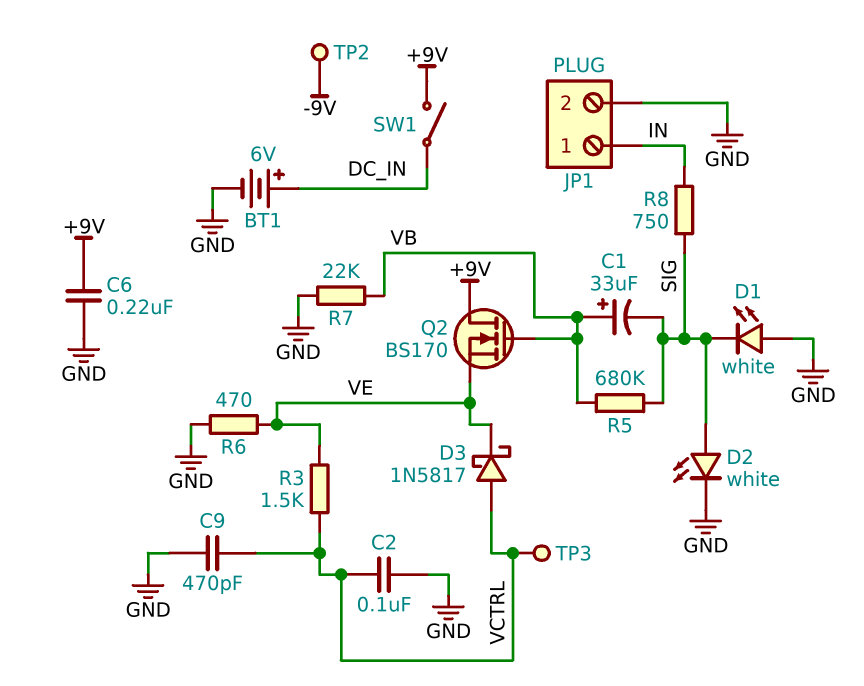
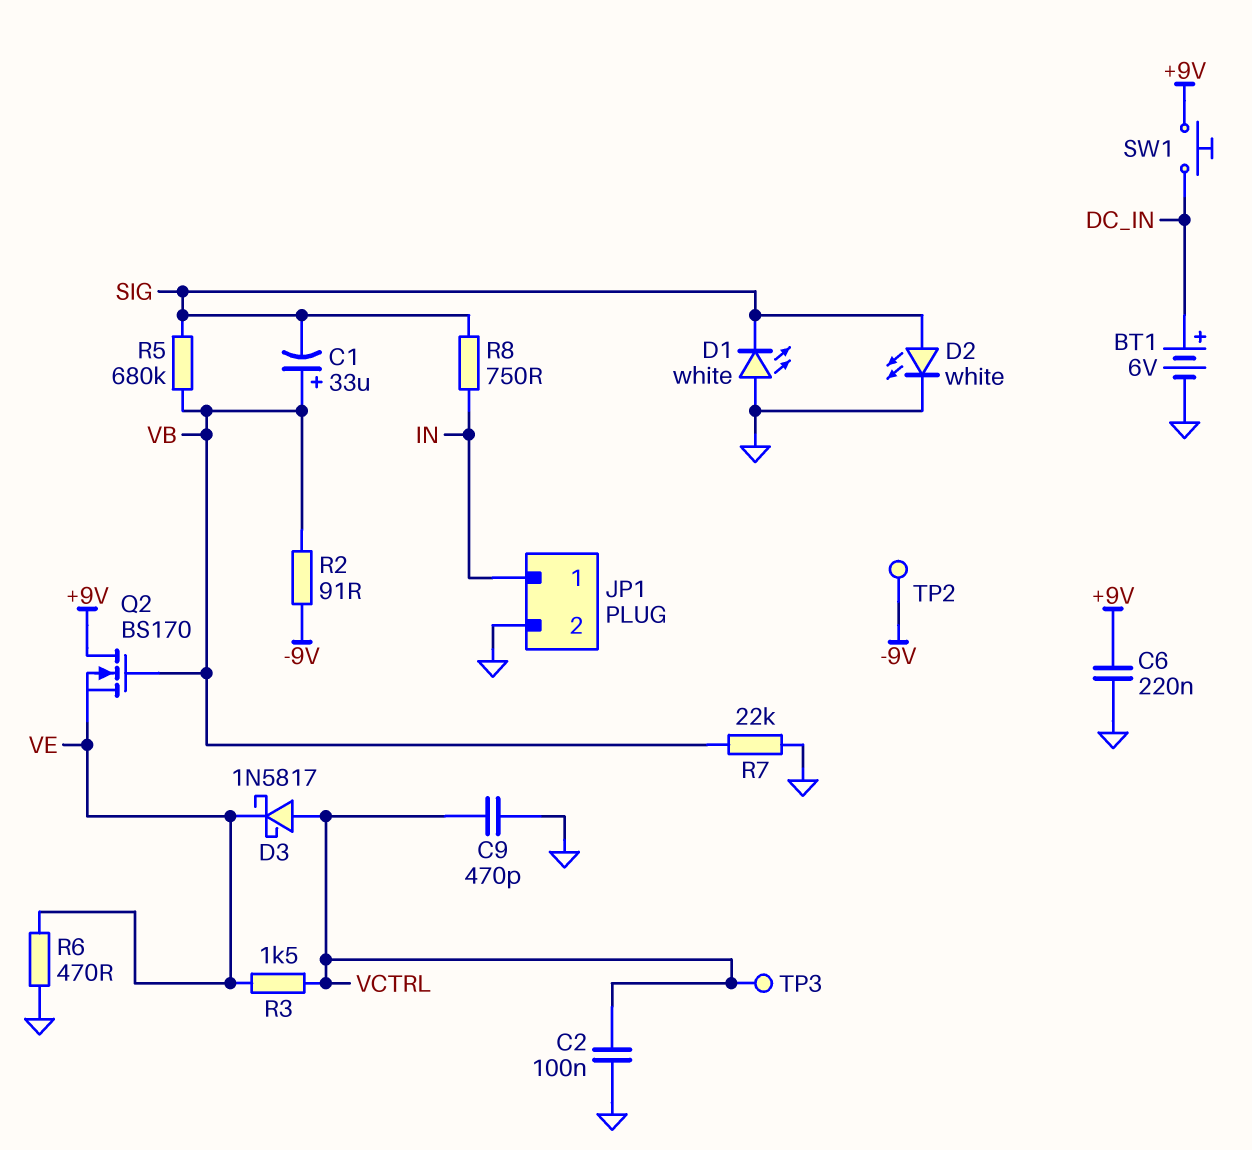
R2: none -> 91 (-9V, VB)
SW1: switch (+9V, DC_IN) -> button (+9V, DC_IN)

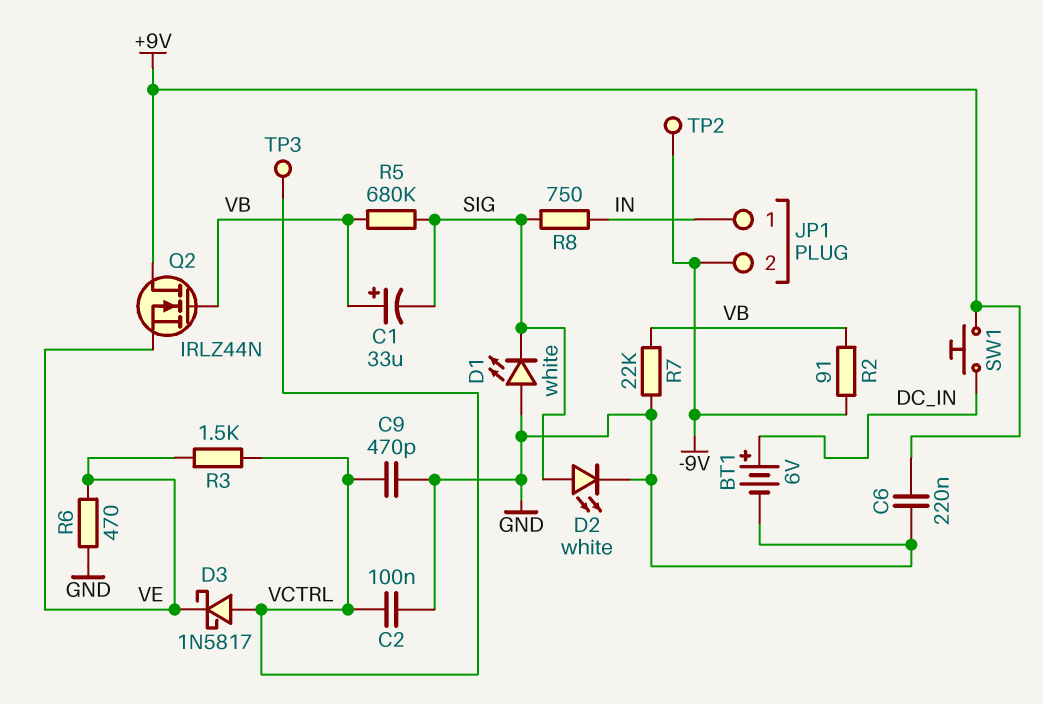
JP1 pin 2: GND -> -9V
Q2: NMOS BS170 (G VB, D +9V, S VE) -> NMOS IRLZ44N (G VB, D +9V, S VE)

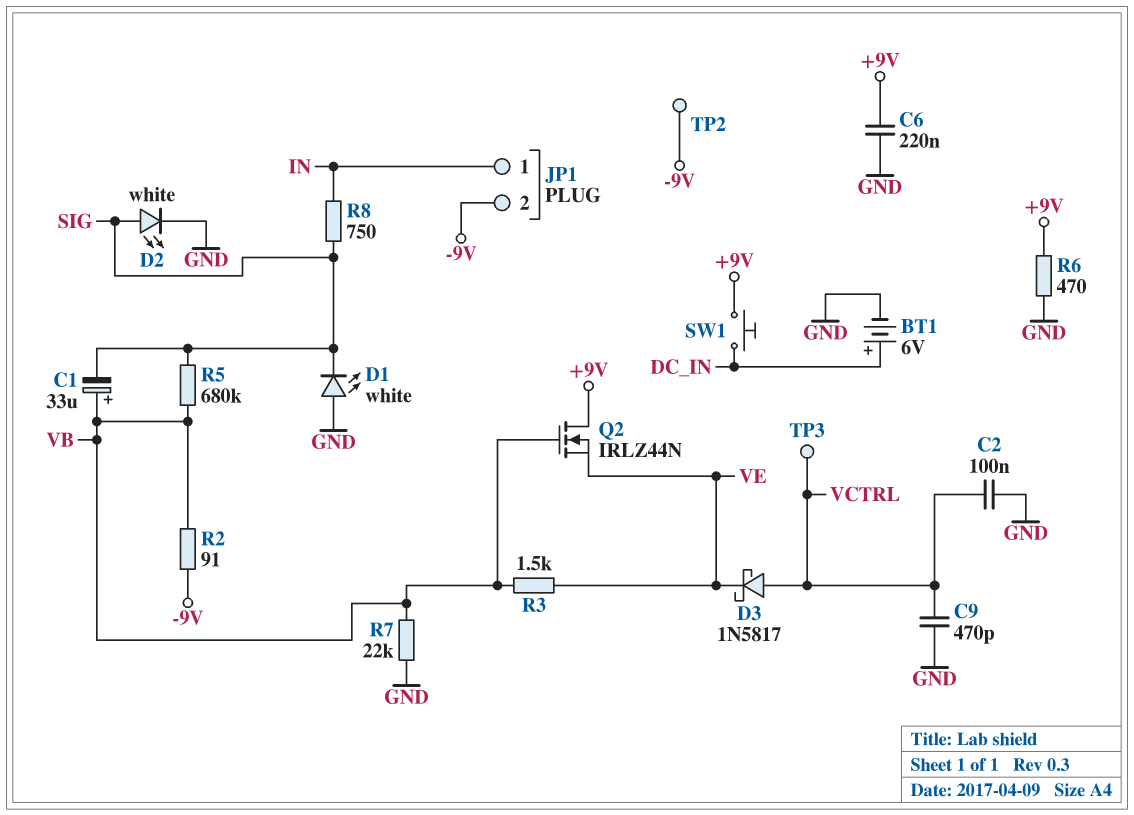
R3: 1.5k (VCTRL, VE) -> 1.5k (VB, VE)
R6: 470 (GND, VE) -> 470 (+9V, GND)

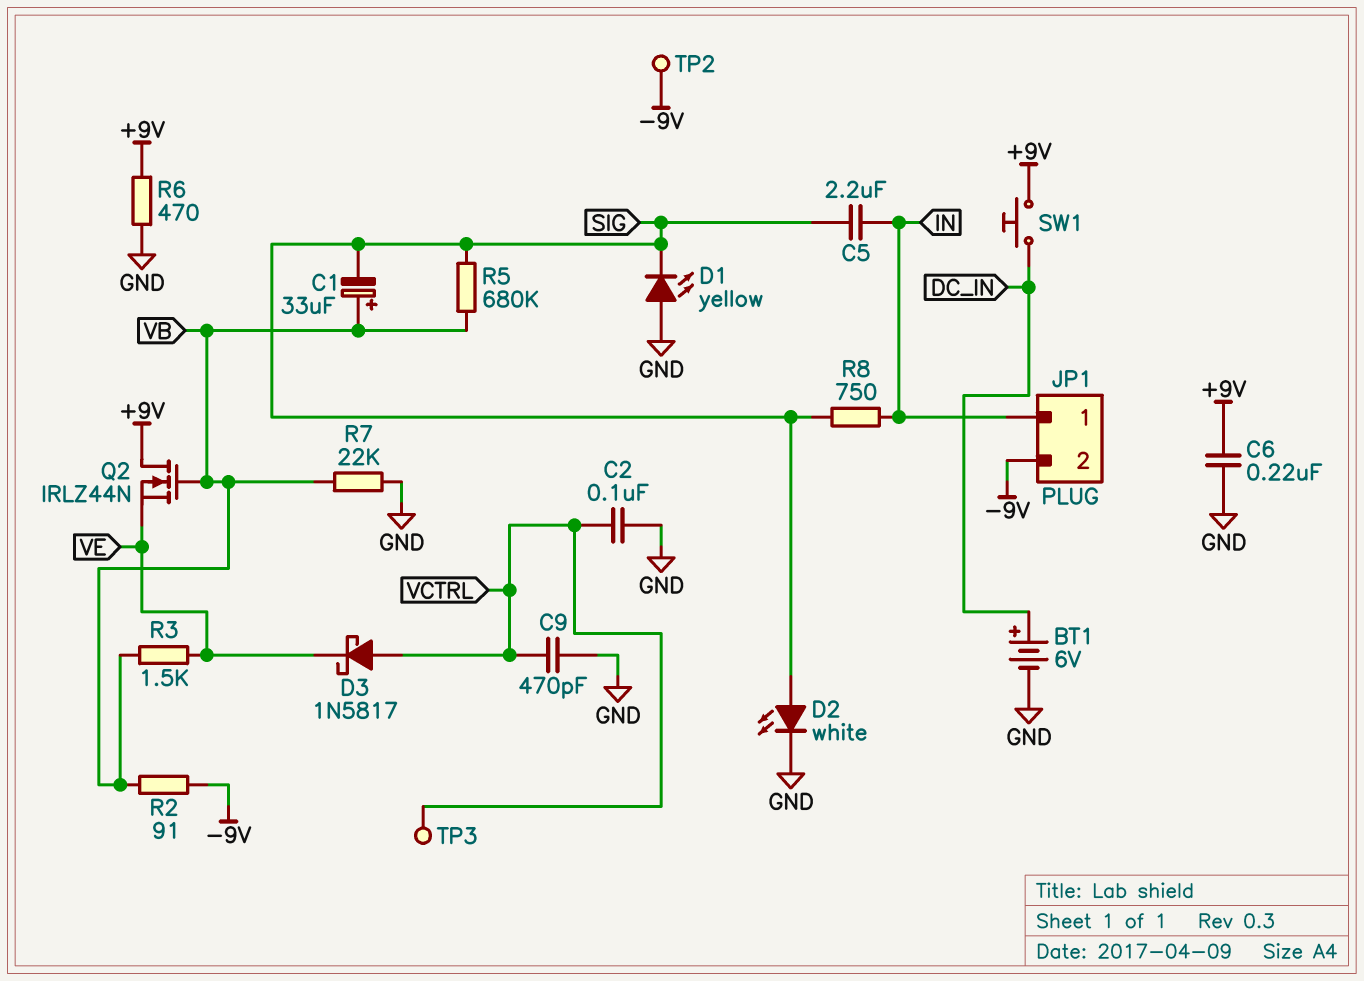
C5: none -> 2.2uF (IN, SIG)
D1: LED white (A GND, K SIG) -> LED yellow (A GND, K SIG)

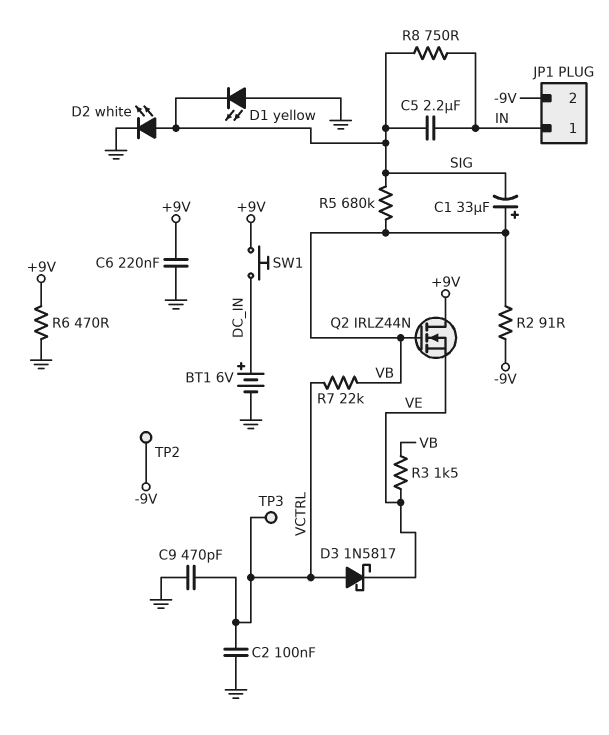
R7: 22k (GND, VB) -> 22k (VB, VCTRL)

